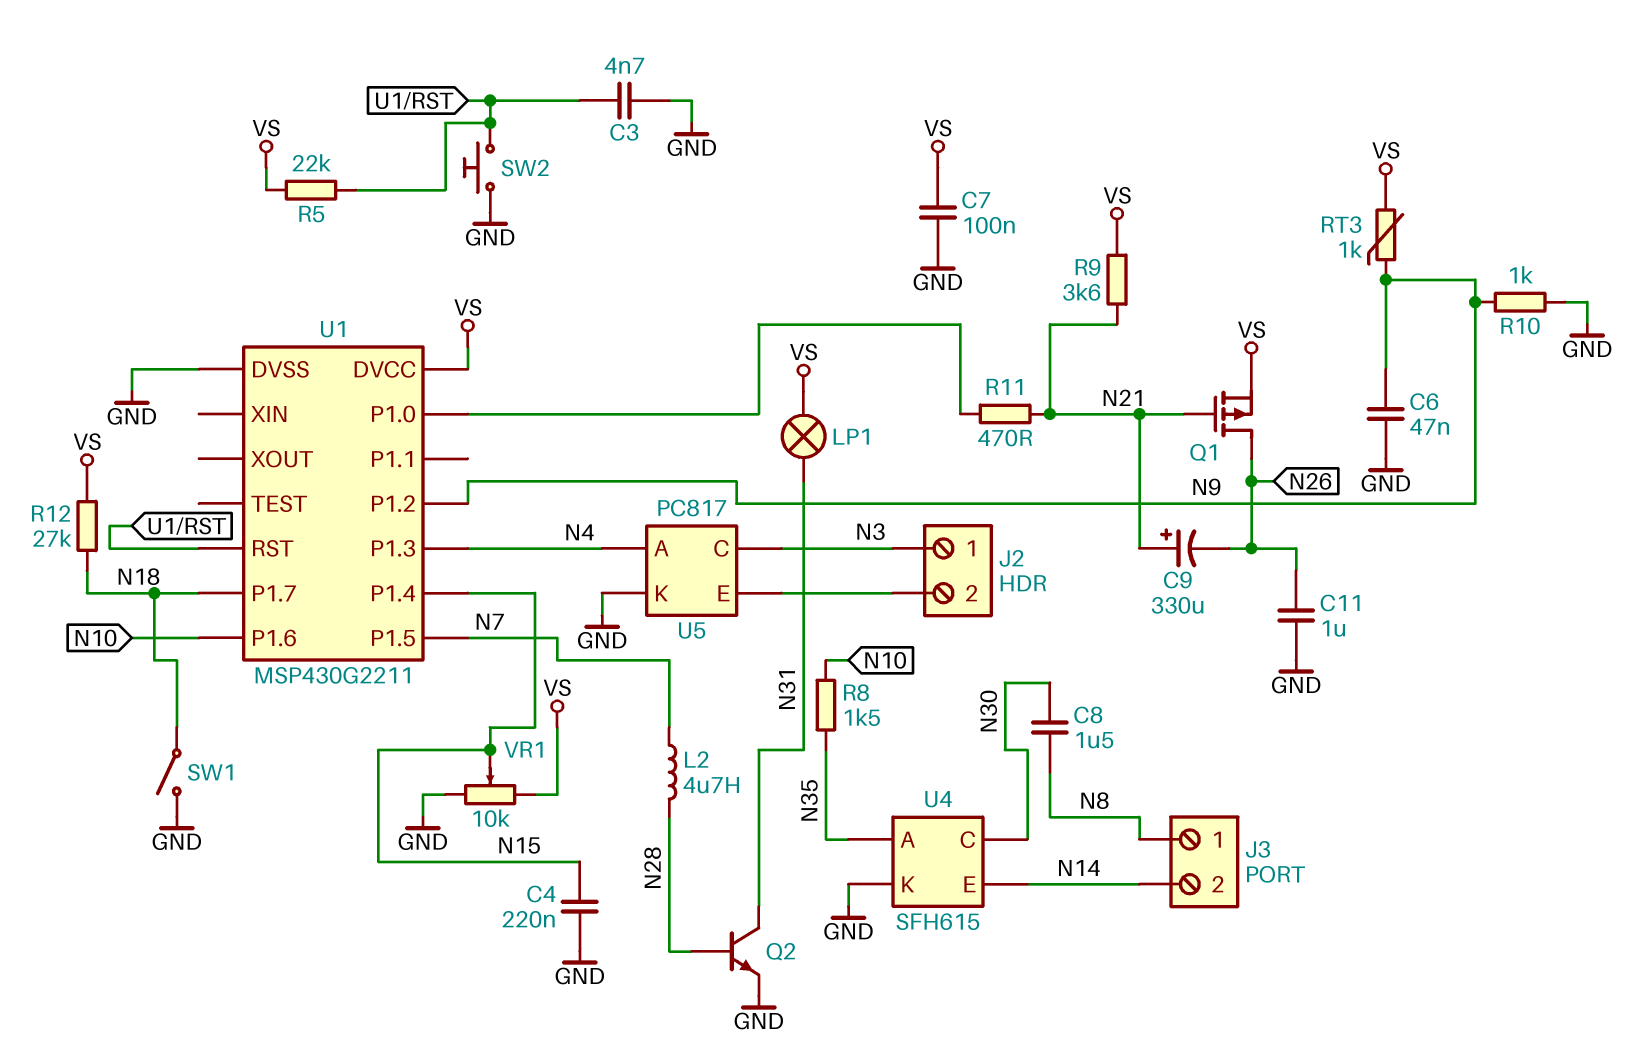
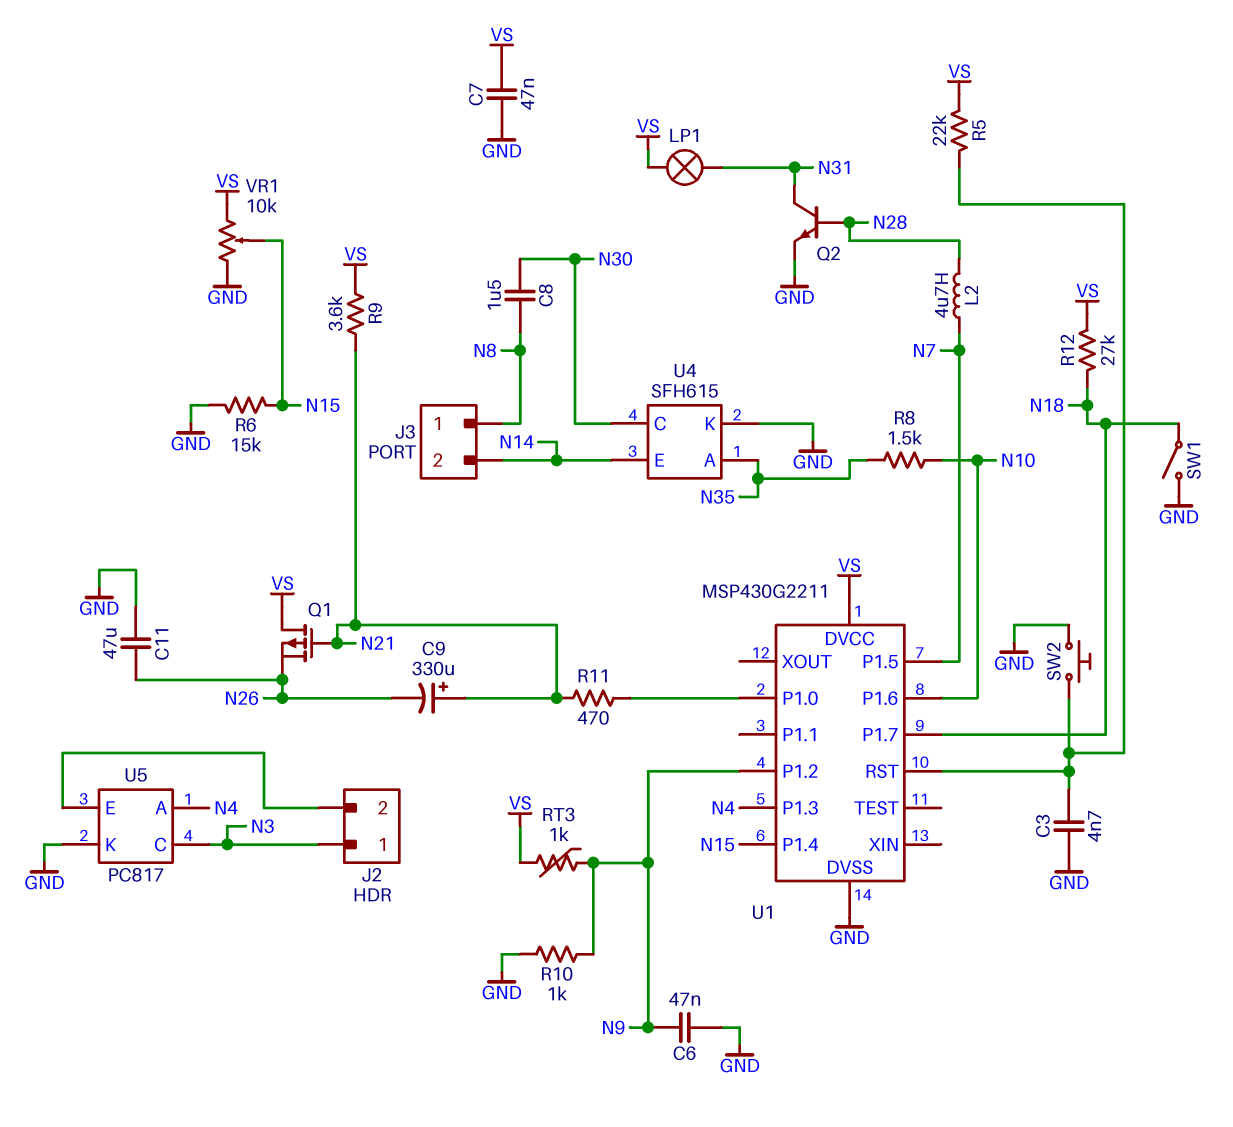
C4: 220nF (GND, N15) -> none
C7: 100nF (GND, VS) -> 47nF (GND, VS)
C11: 1uF (GND, N26) -> 47uF (GND, N26)
Q1: PMOS (G N21, D N26, S VS) -> PMOS (G N21, D VS, S N26)
R6: none -> 15k (GND, N15)

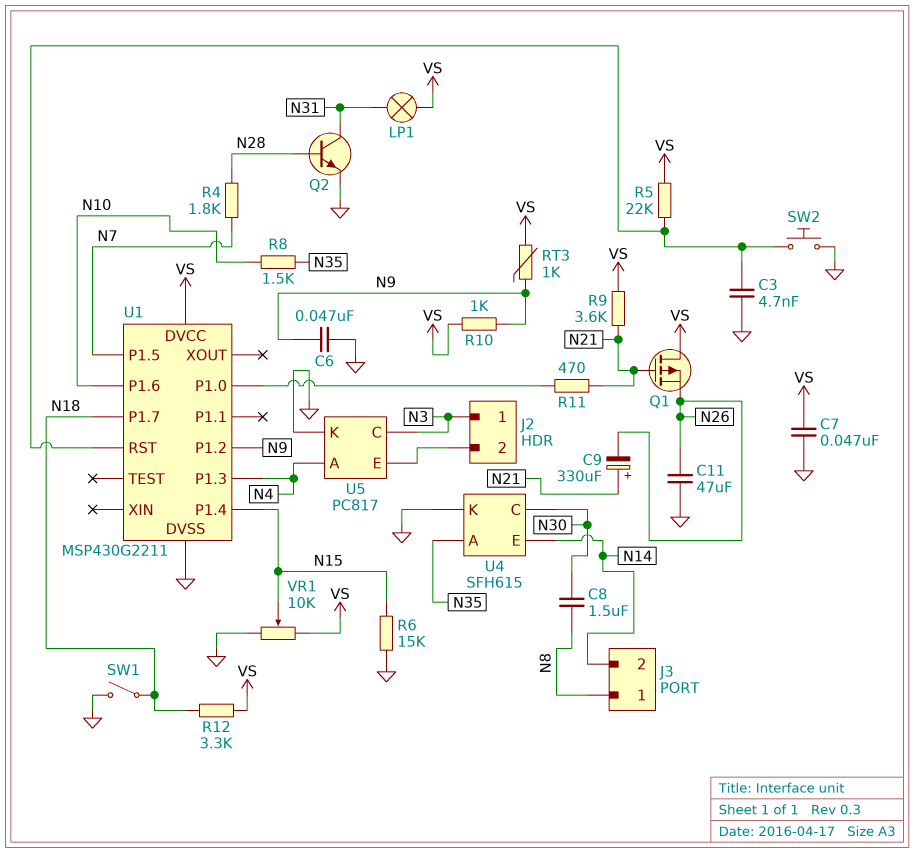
L2: 4.7uH (N7, N28) -> none
R4: none -> 1.8k (N7, N28)
R10: 1k (GND, N9) -> 1k (N9, VS)
R12: 27k (N18, VS) -> 3.3k (N18, VS)

